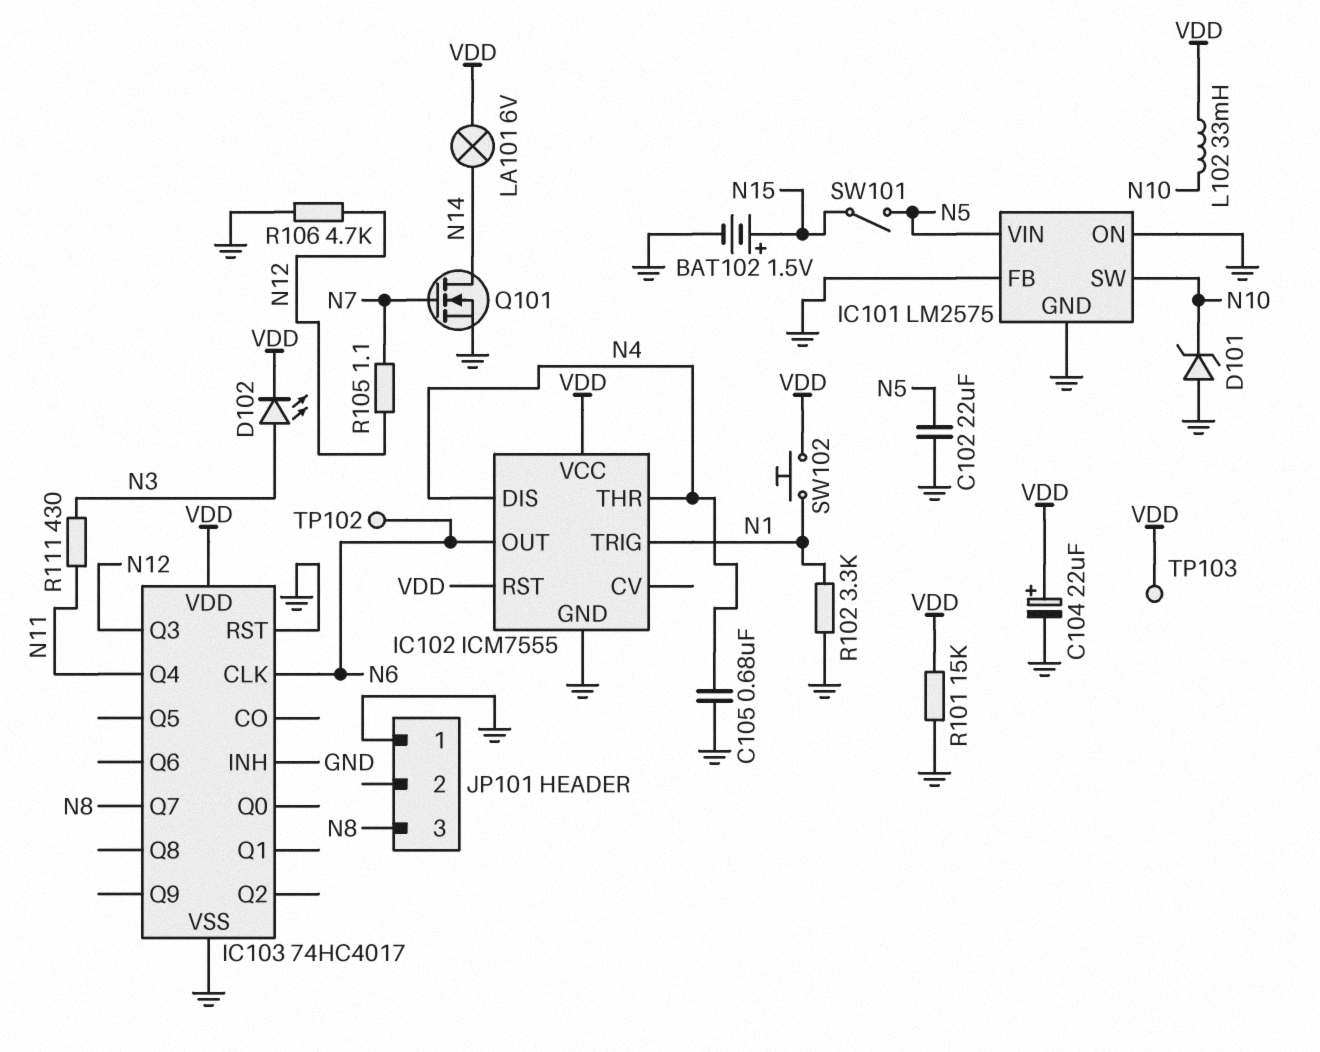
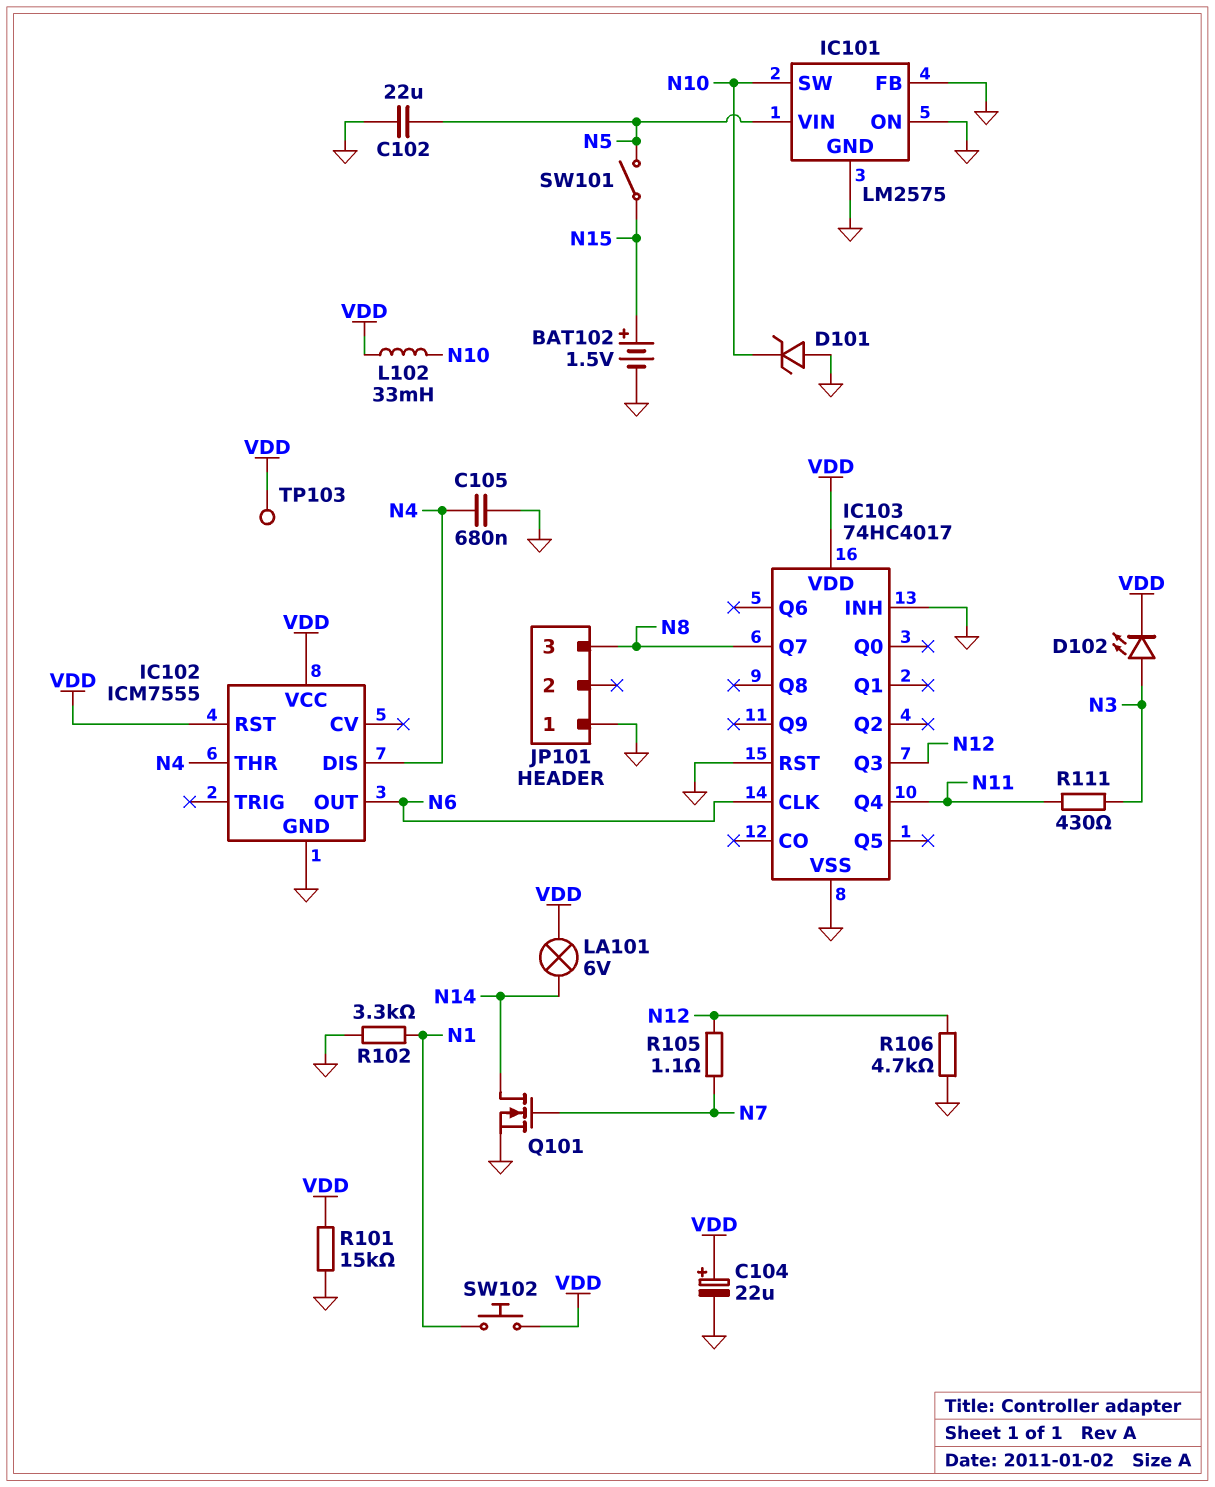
IC102 pin TRIG: N1 -> none
TP102: test point (N6) -> none

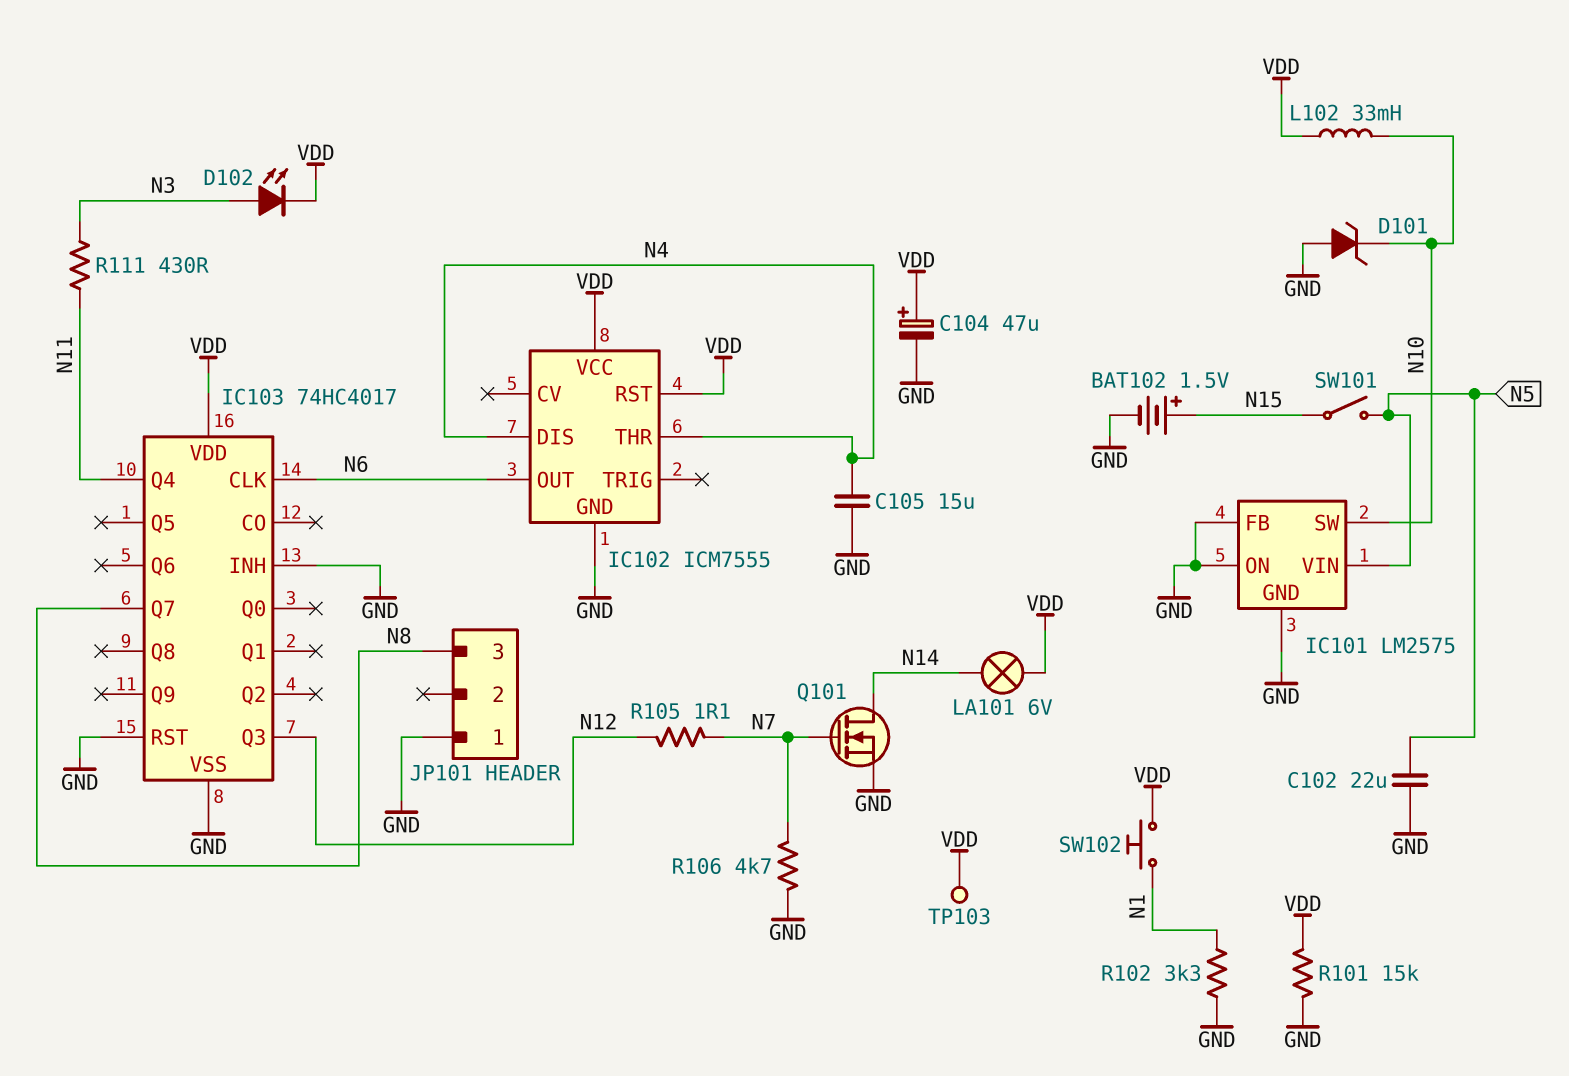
C104: 22uF (plus VDD, minus GND) -> 47uF (plus VDD, minus GND)
C105: 680nF (GND, N4) -> 15uF (GND, N4)
R106: 4.7k (GND, N12) -> 4.7k (GND, N7)

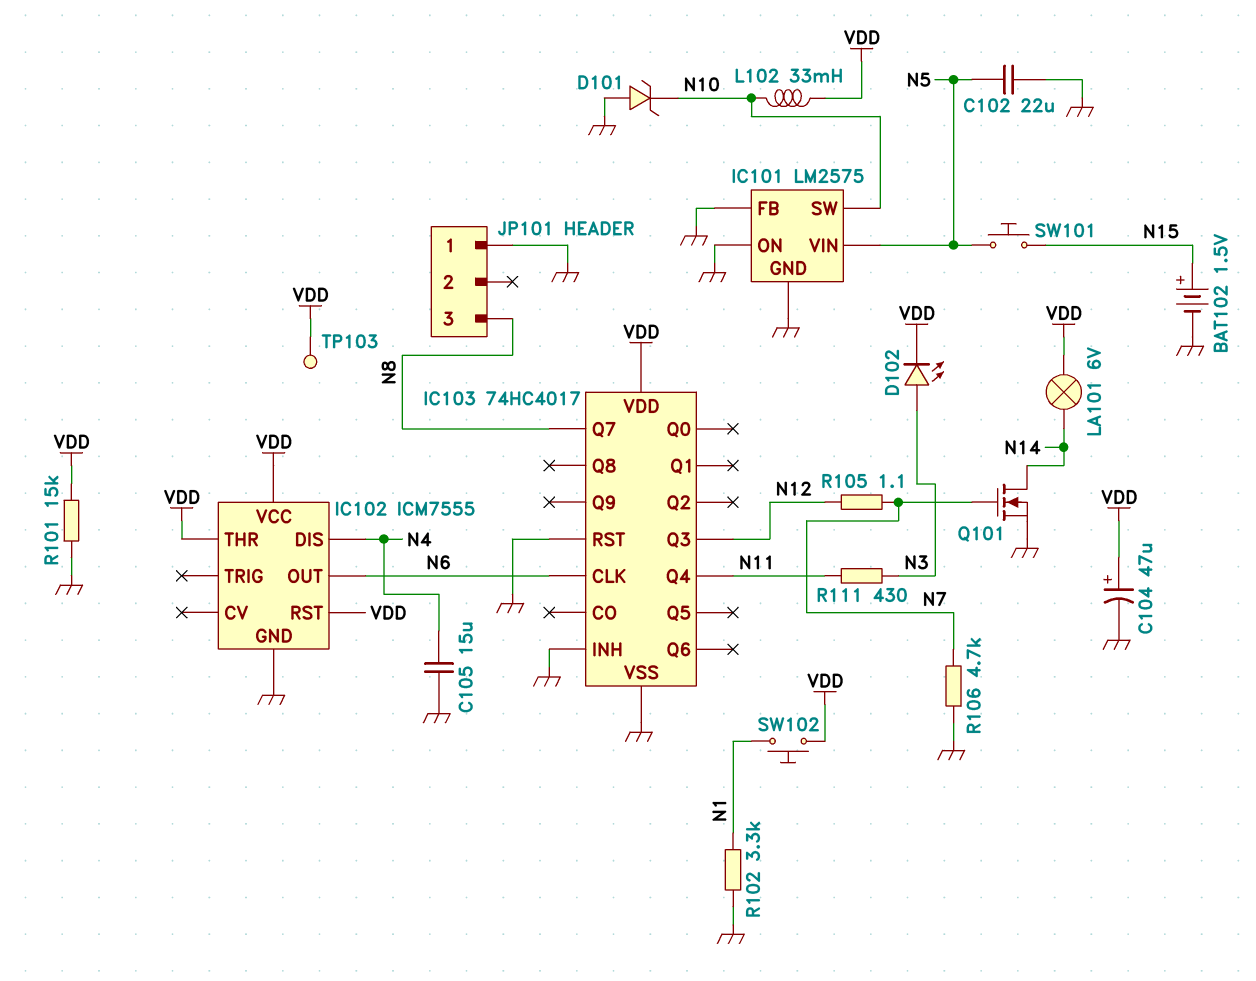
IC102 pin THR: N4 -> VDD
SW101: switch (N5, N15) -> button (N5, N15)

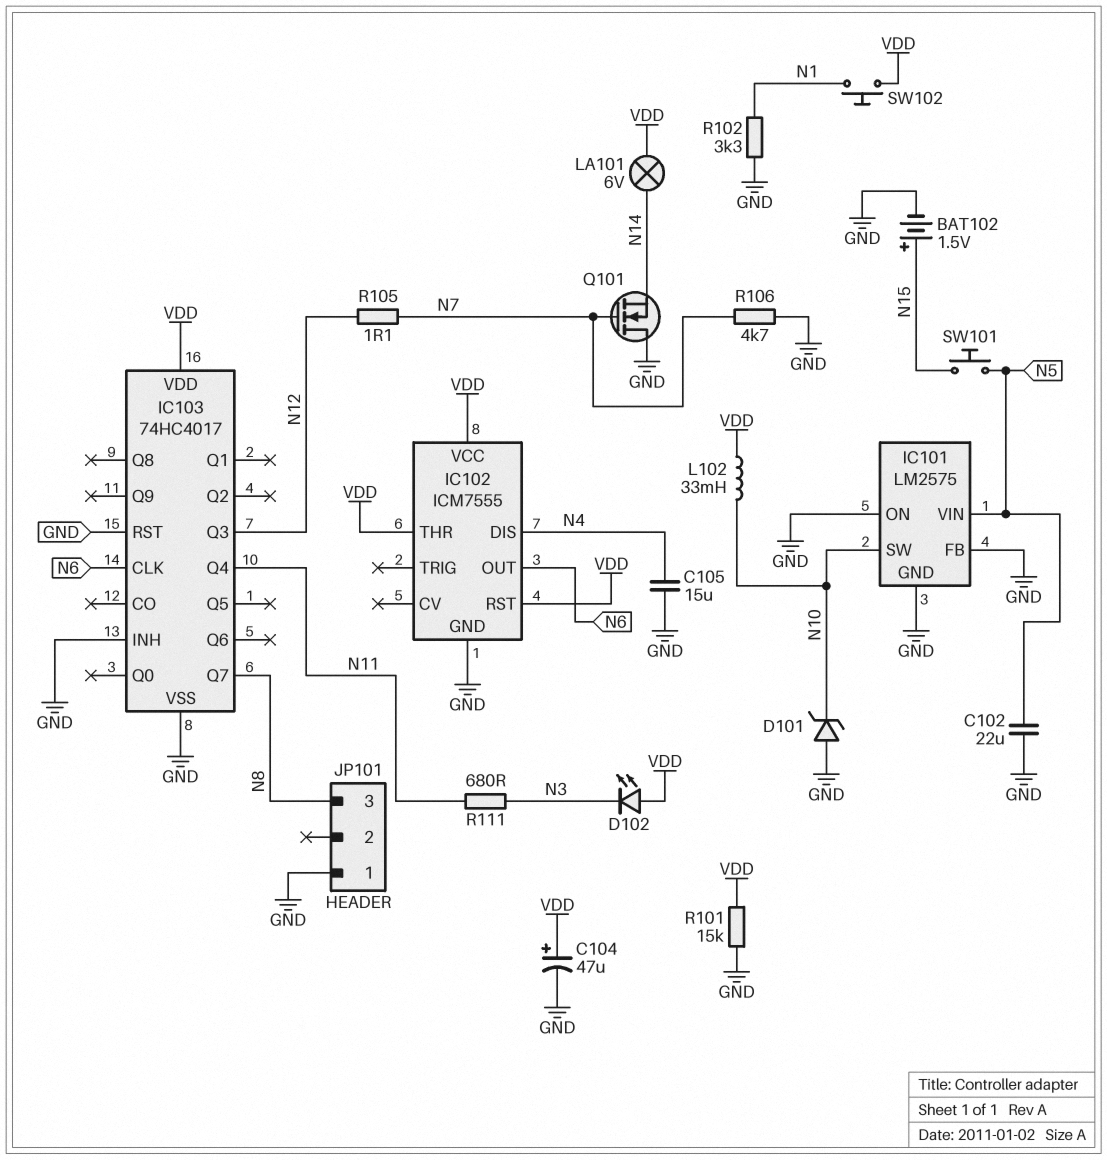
D102: LED (A N3, K VDD) -> LED (A VDD, K N3)
Q101: NMOS (G N7, D N14, S GND) -> NMOS (G N7, D GND, S N14)
R111: 430 (N3, N11) -> 680 (N3, N11)
TP103: test point (VDD) -> none

